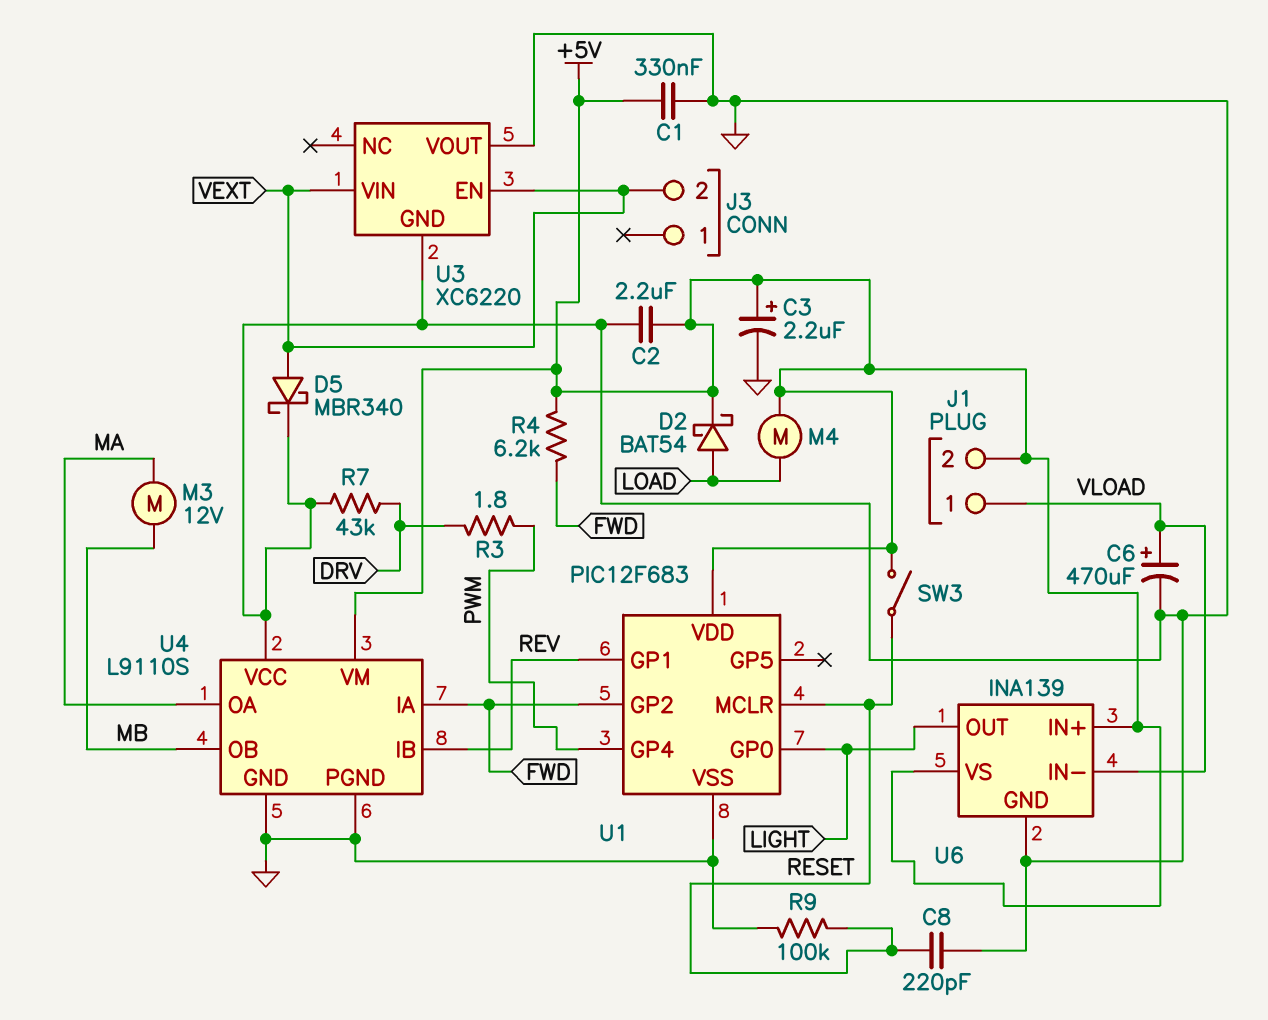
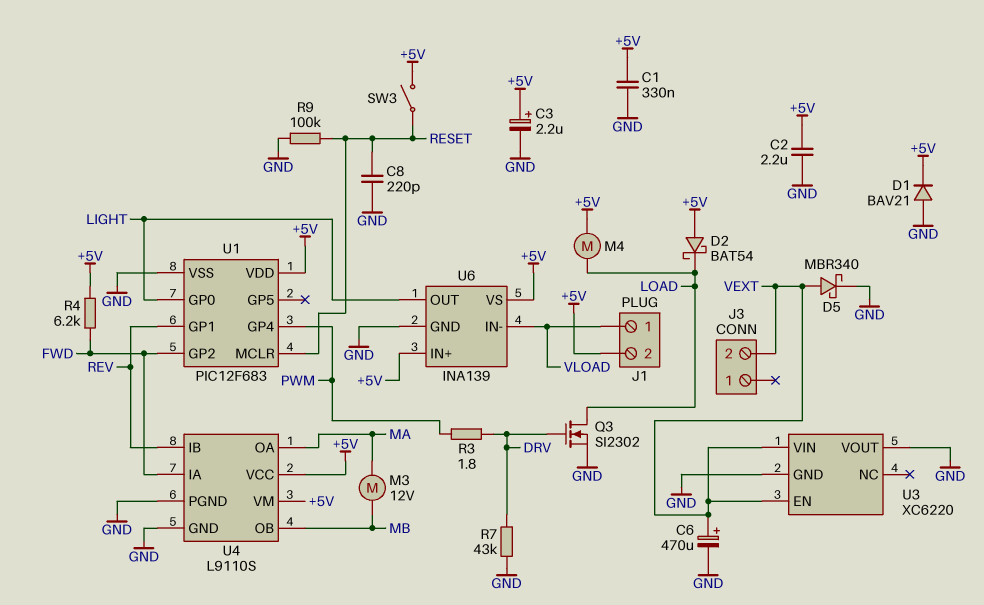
C6: 470uF (plus VLOAD, minus GND) -> 470uF (plus VEXT, minus GND)
D1: none -> diode BAV21 (A GND, K +5V)
D2: schottky BAT54 (A LOAD, K +5V) -> schottky BAT54 (A +5V, K LOAD)
Q3: none -> NMOS SI2302 (G DRV, D LOAD, S GND)
U4 pin VCC: GND -> +5V

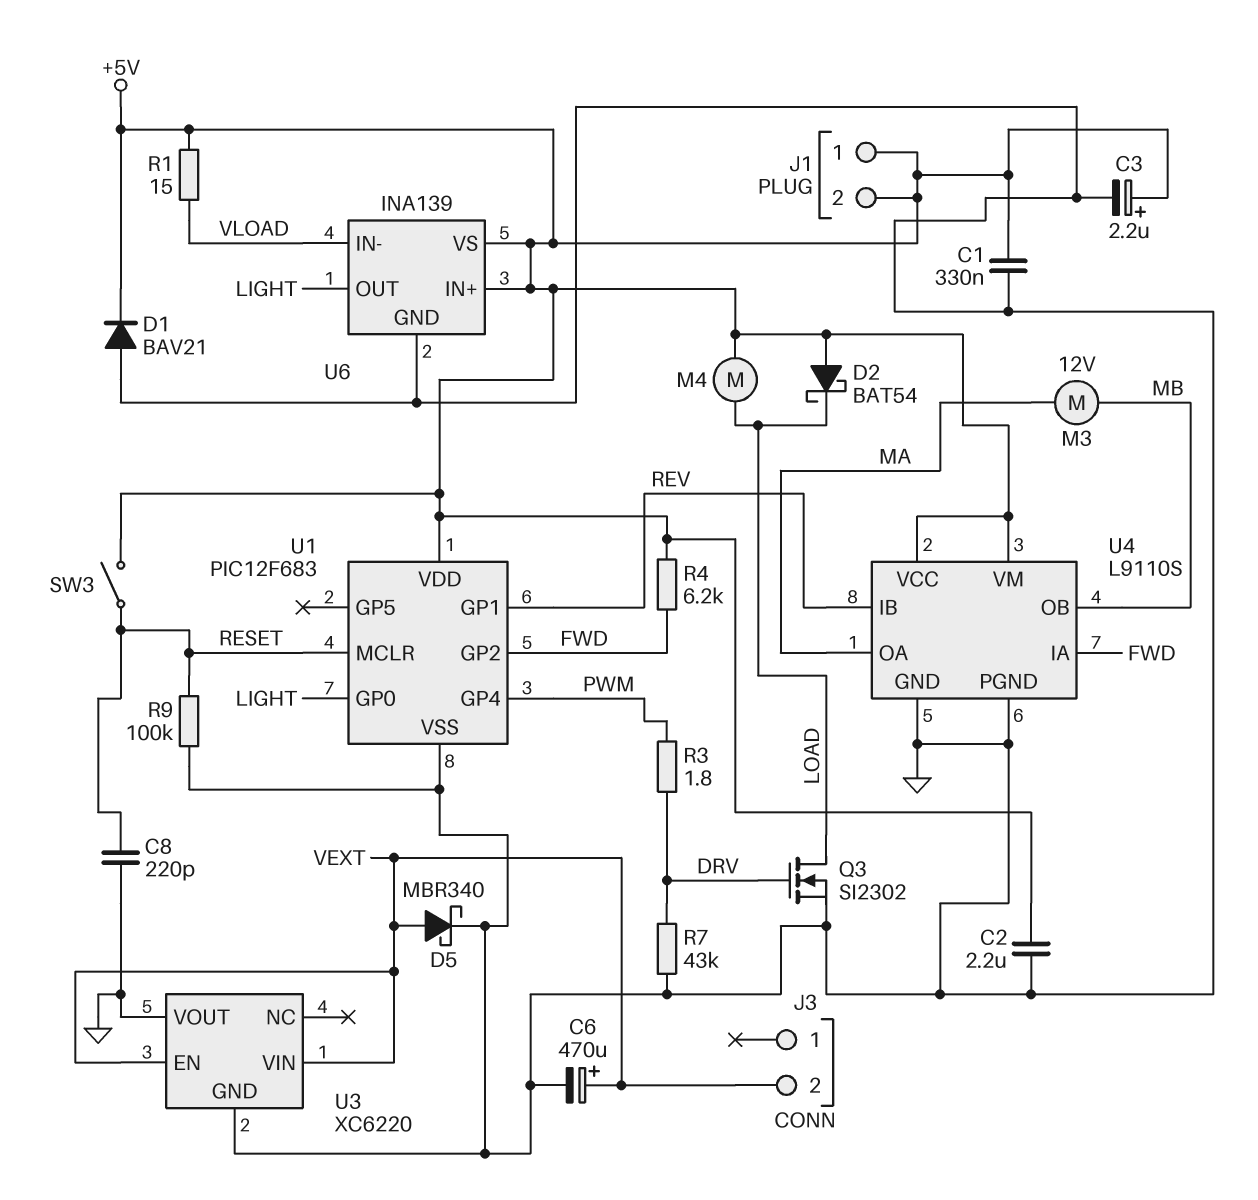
J1 pin 1: VLOAD -> +5V
R1: none -> 15 (+5V, VLOAD)

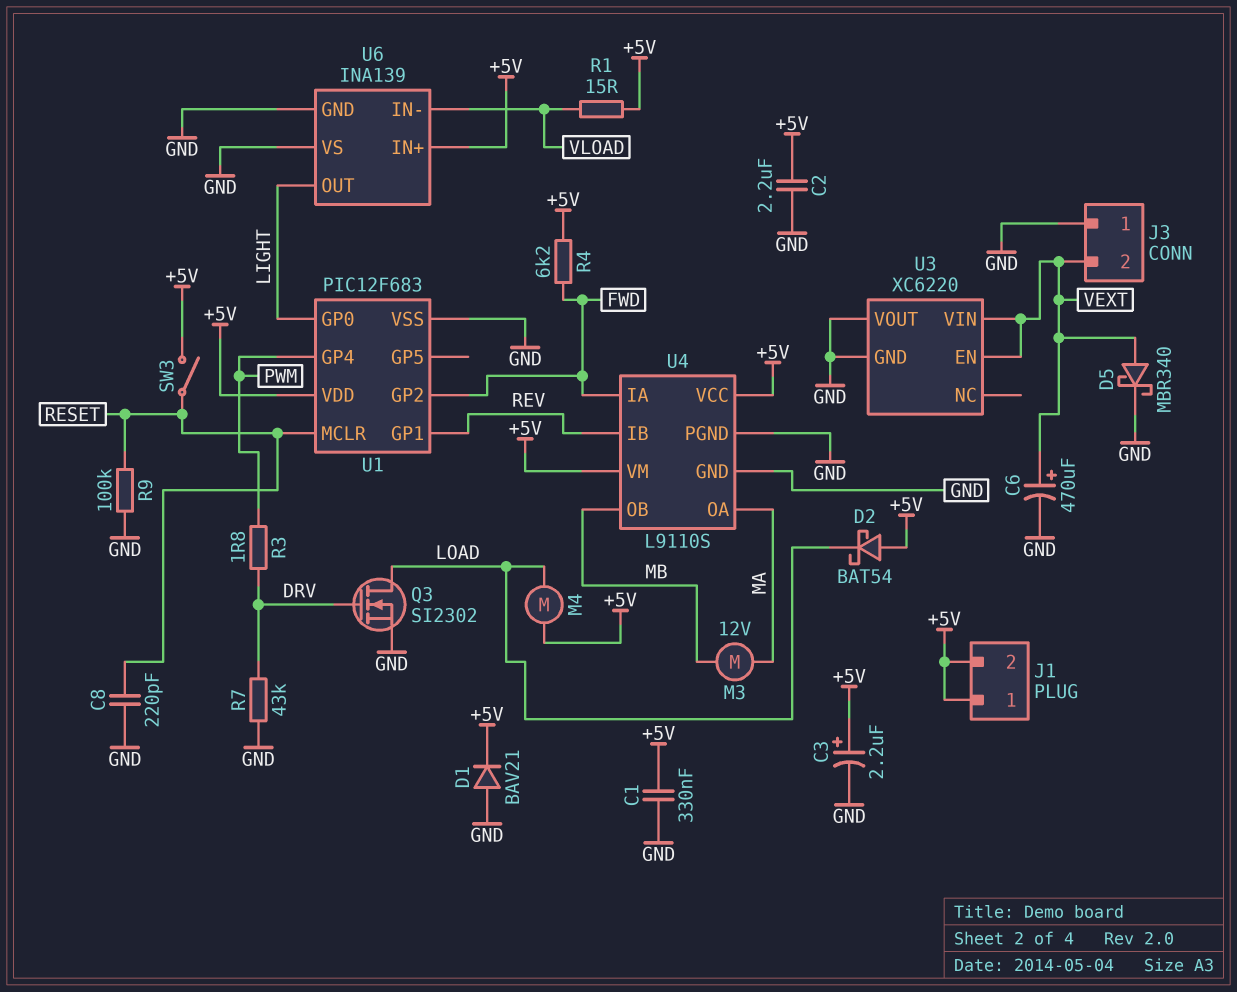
J3 pin 1: none -> GND
U6 pin VS: +5V -> GND

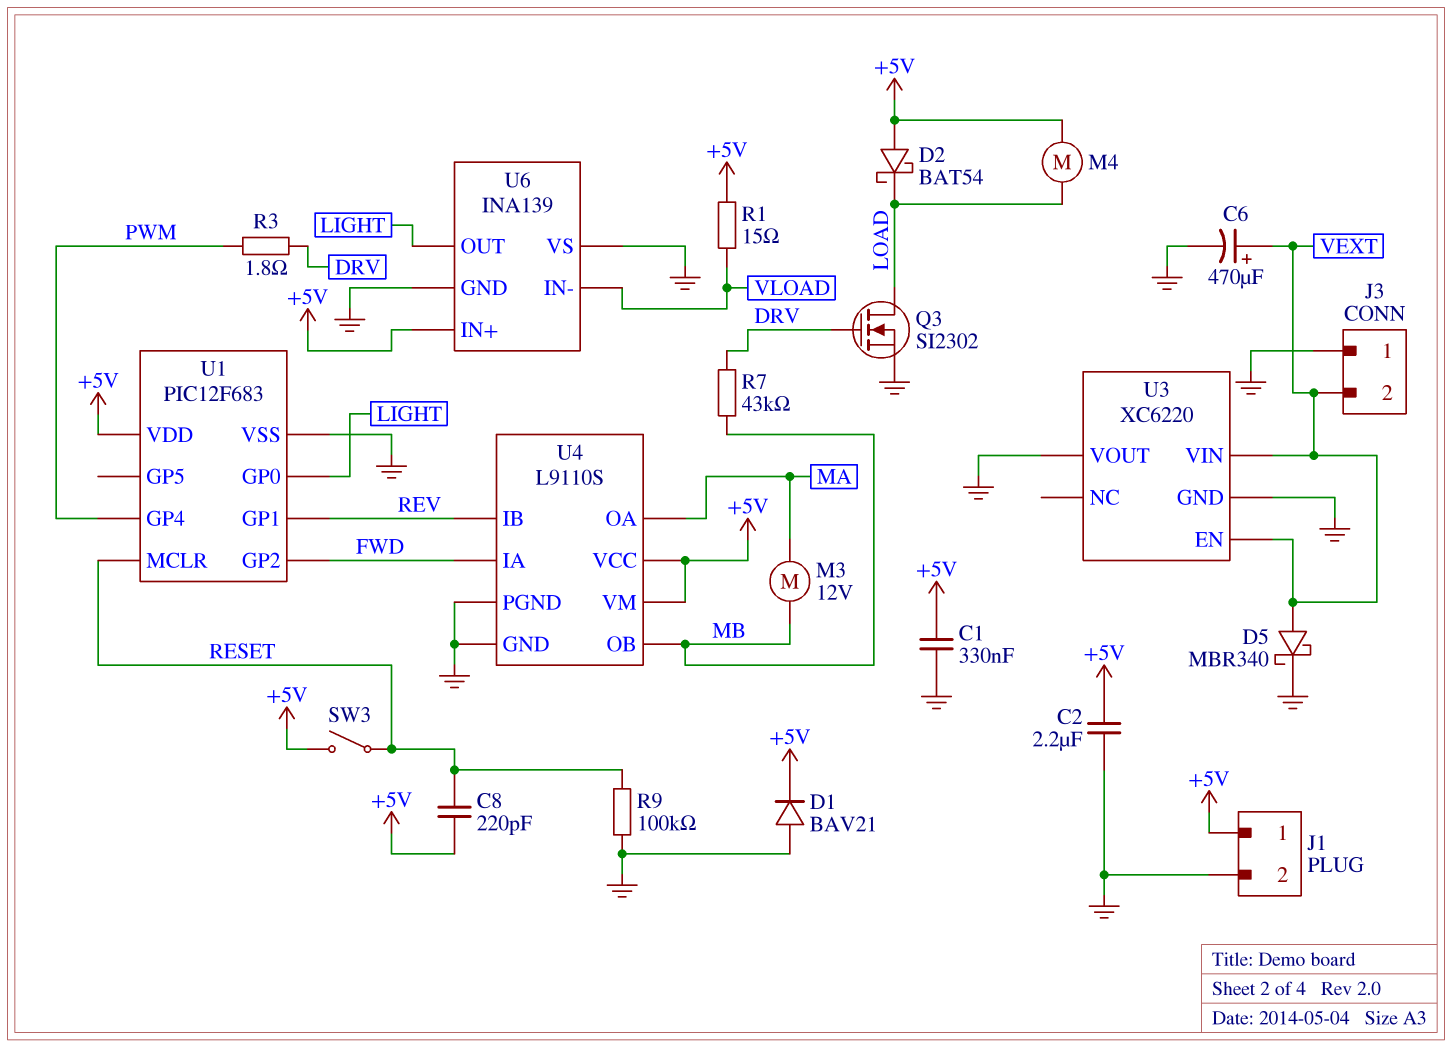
C3: 2.2uF (plus +5V, minus GND) -> none
C8: 220pF (GND, RESET) -> 220pF (+5V, RESET)
J1 pin 2: +5V -> GND
R4: 6.2k (+5V, FWD) -> none
R7: 43k (DRV, GND) -> 43k (DRV, MB)

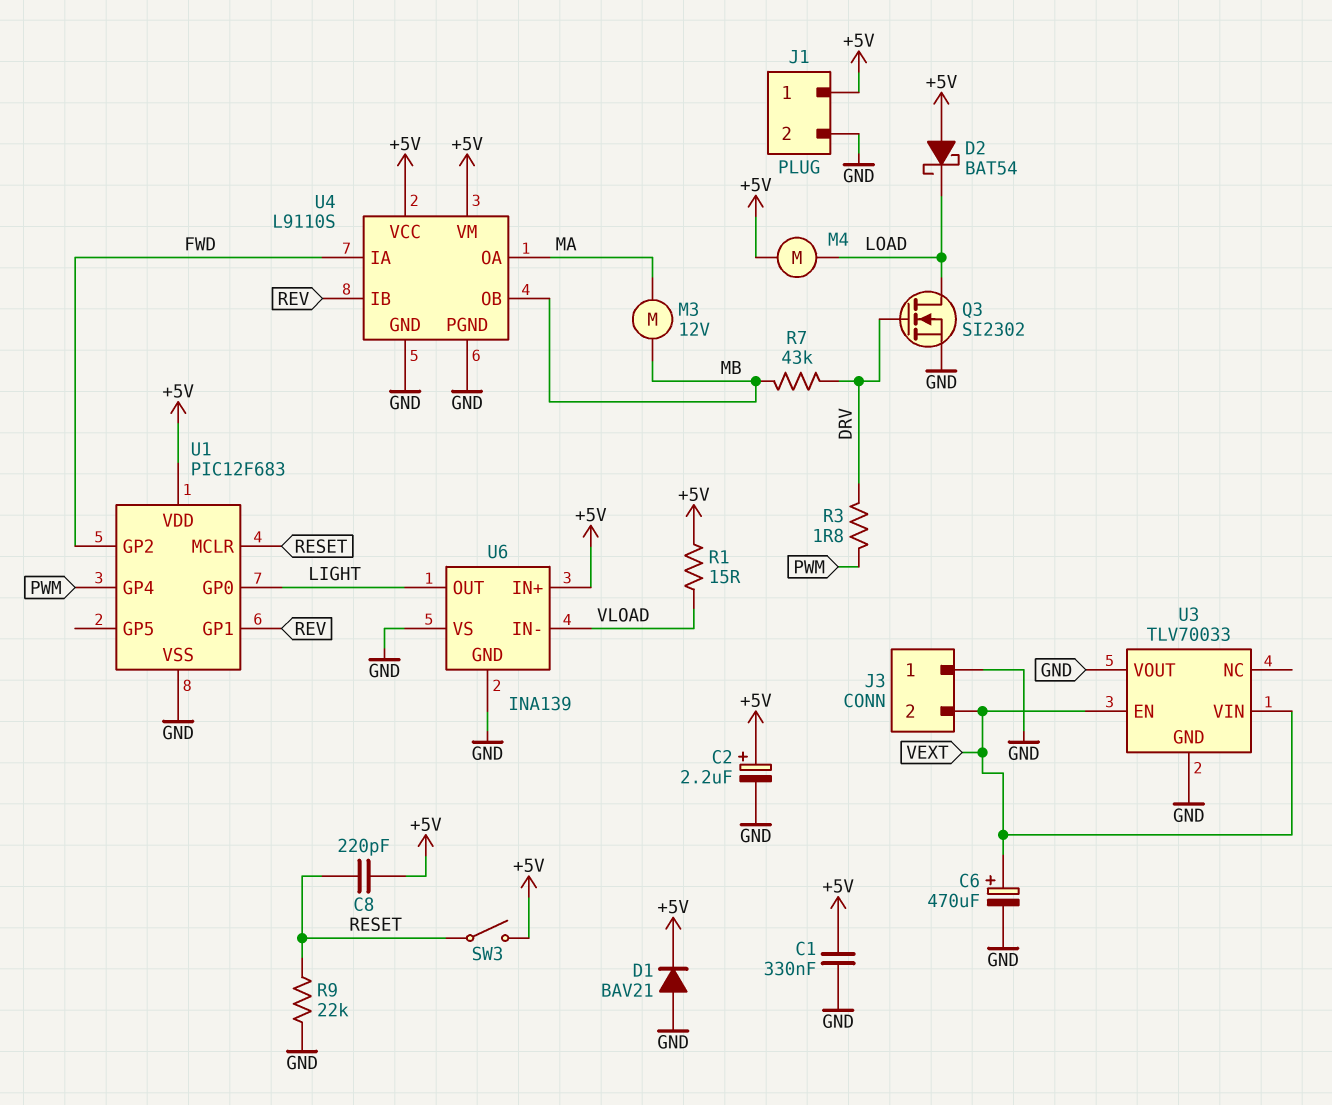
C2: 2.2uF (+5V, GND) -> 2.2uF (plus +5V, minus GND)
D5: schottky MBR340 (A VEXT, K GND) -> none
R9: 100k (GND, RESET) -> 22k (GND, RESET)
U3: XC6220 -> TLV70033

